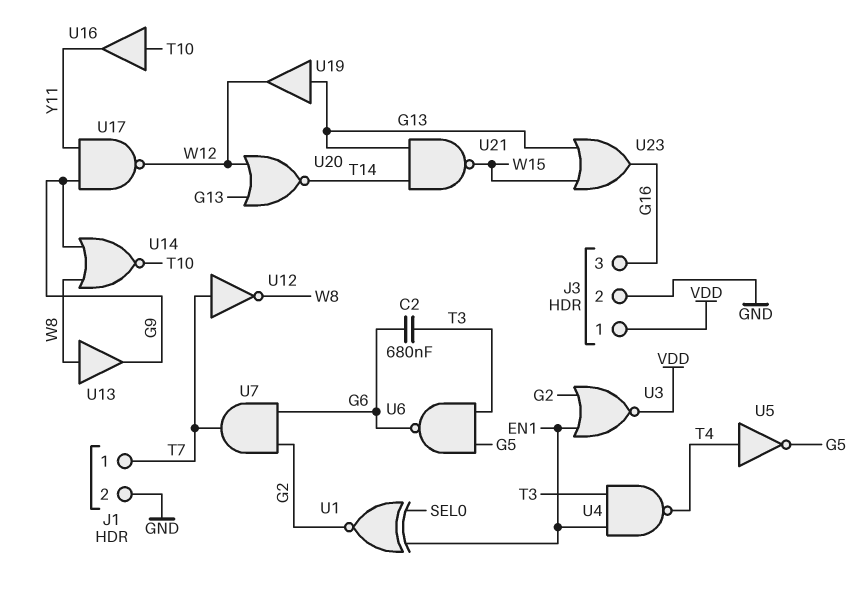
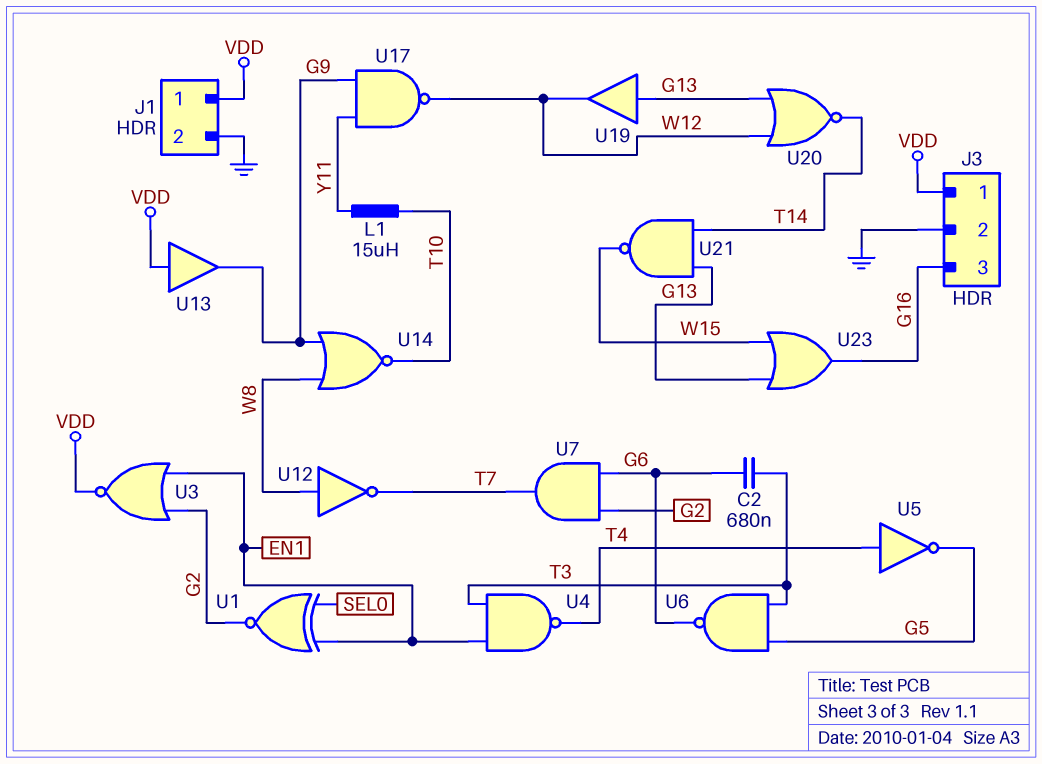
J1 pin 1: T7 -> VDD
L1: none -> 15uH (T10, Y11)
U12: NOT (in T7, out W8) -> NOT (in W8, out T7)
U13: buffer (in W8, out G9) -> buffer (in VDD, out G9)
U16: buffer (in T10, out Y11) -> none

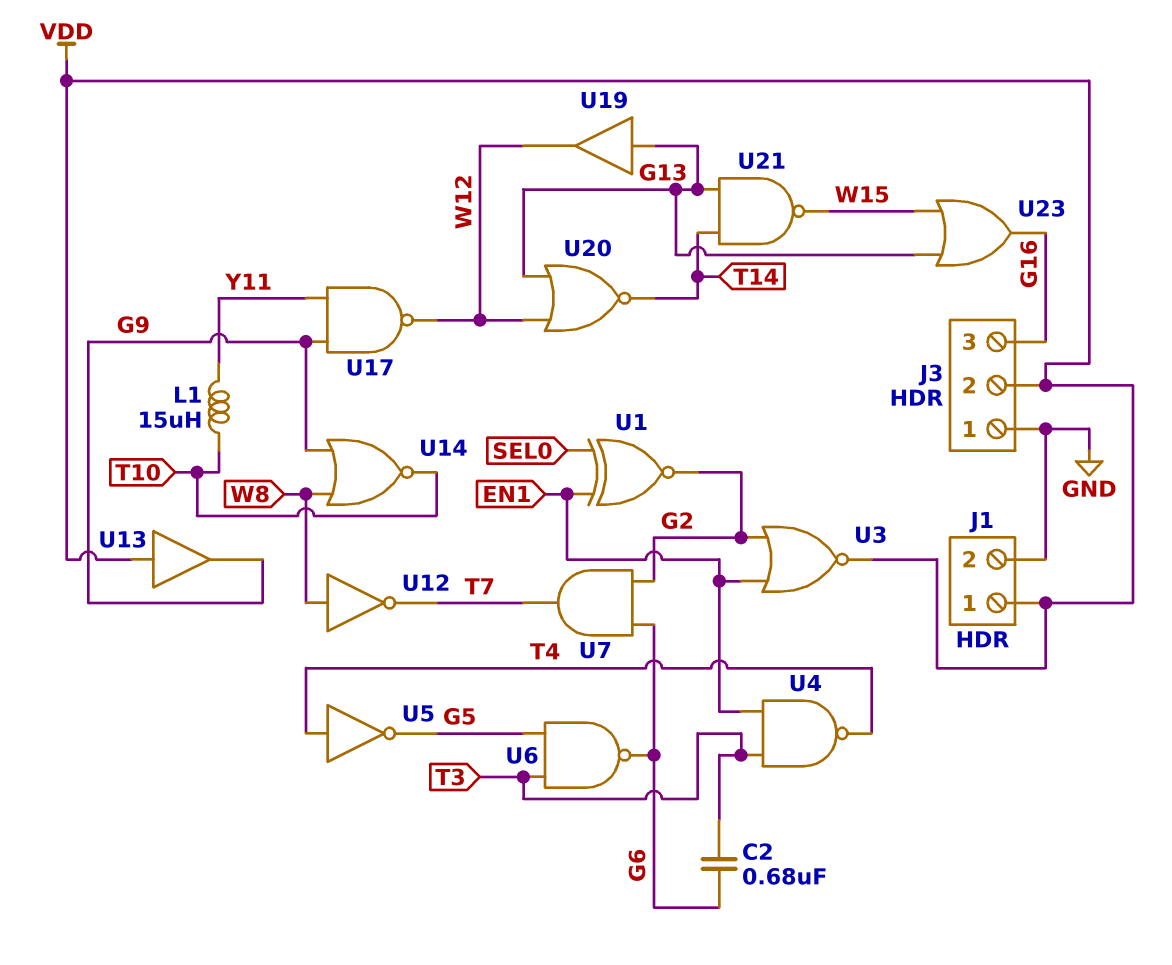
J3 pin 1: VDD -> GND
J3 pin 2: GND -> VDD

